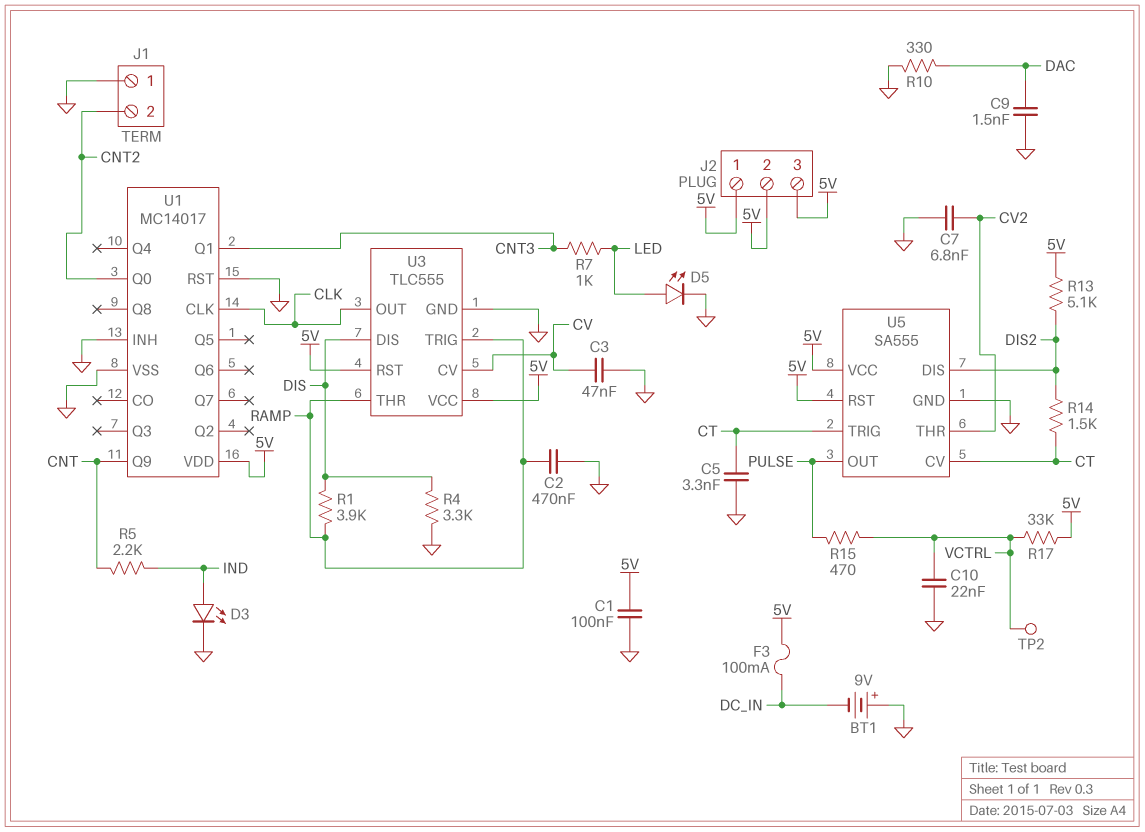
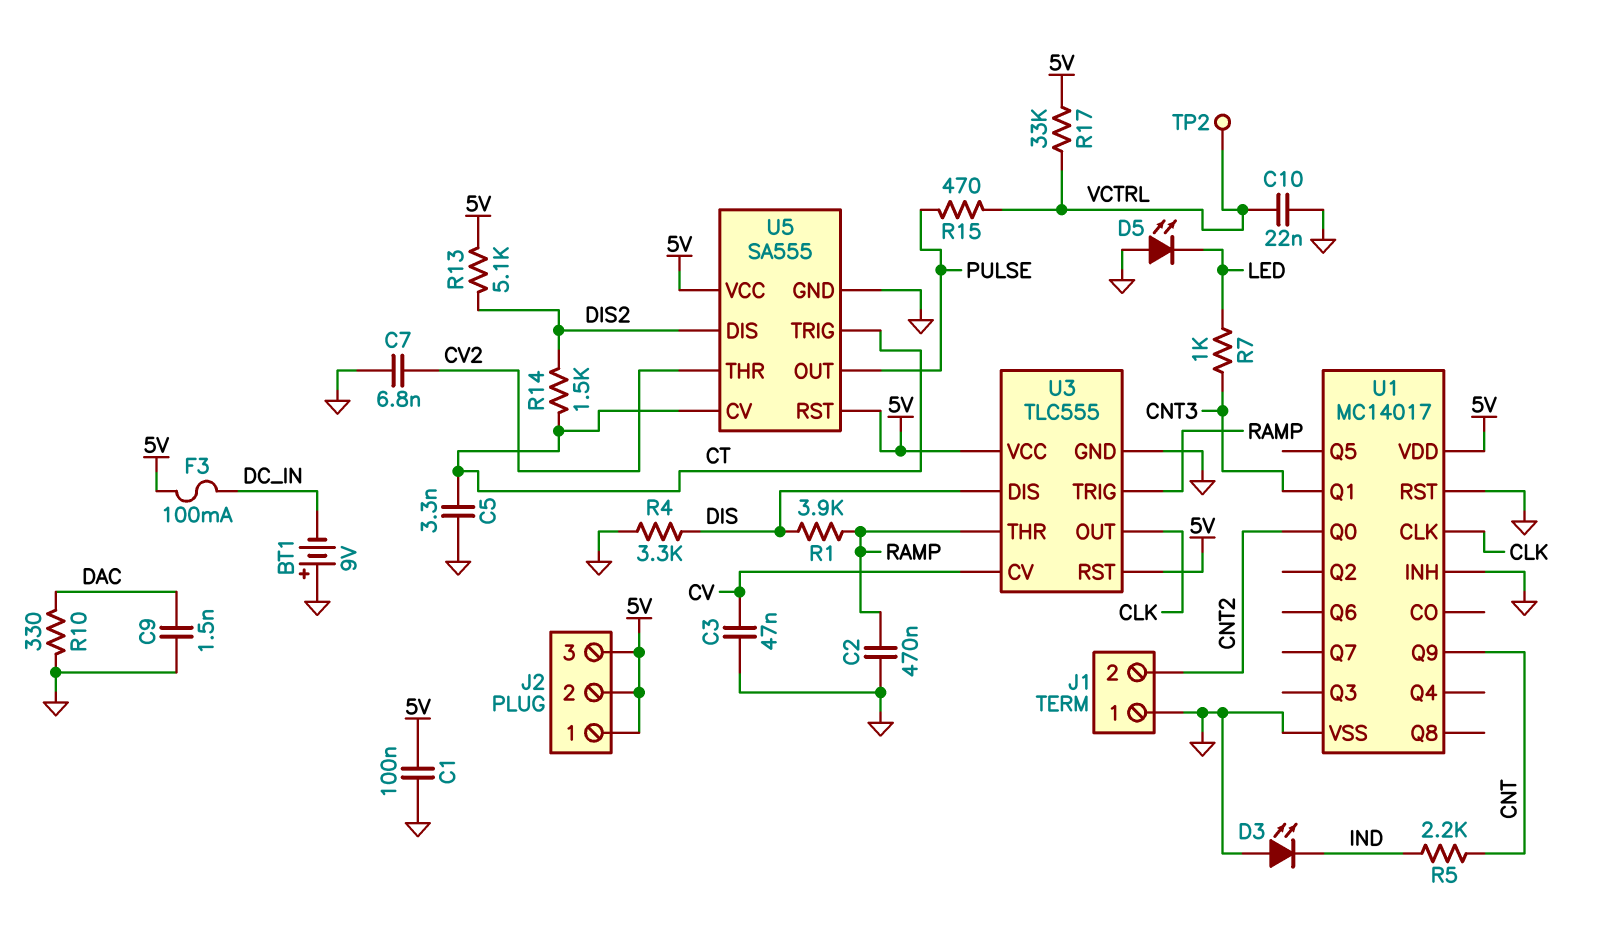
D3: LED (A IND, K GND) -> LED (A GND, K IND)
D5: LED (A LED, K GND) -> LED (A GND, K LED)

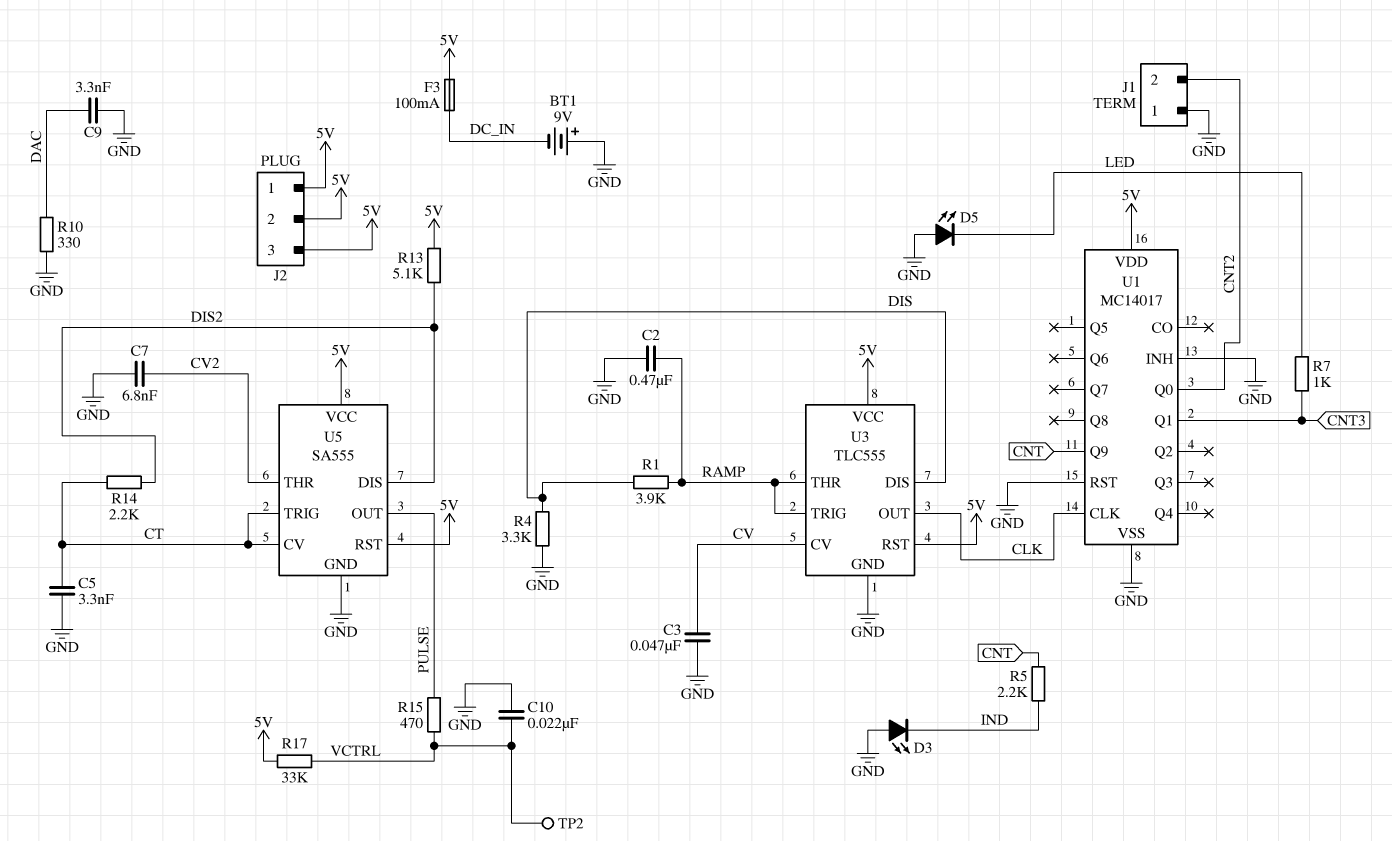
C1: 100nF (5V, GND) -> none
C9: 1.5nF (DAC, GND) -> 3.3nF (DAC, GND)
R14: 1.5k (CT, DIS2) -> 2.2k (CT, DIS2)

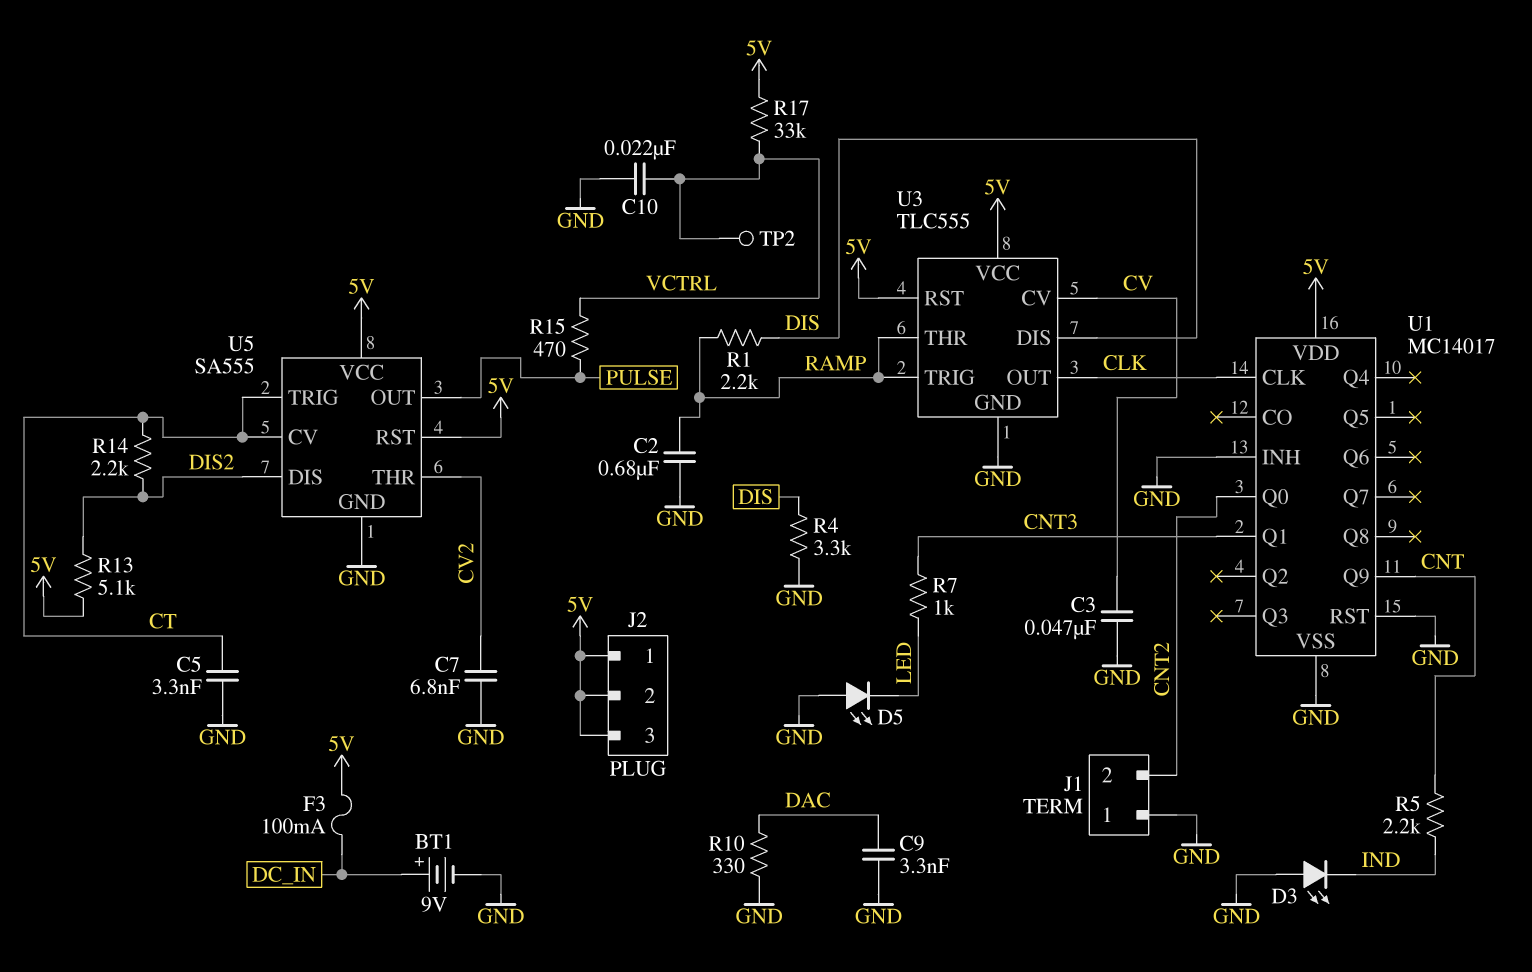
BT1: 9V (plus GND, minus DC_IN) -> 9V (plus DC_IN, minus GND)
C2: 470nF (GND, RAMP) -> 680nF (GND, RAMP)
R1: 3.9k (DIS, RAMP) -> 2.2k (DIS, RAMP)

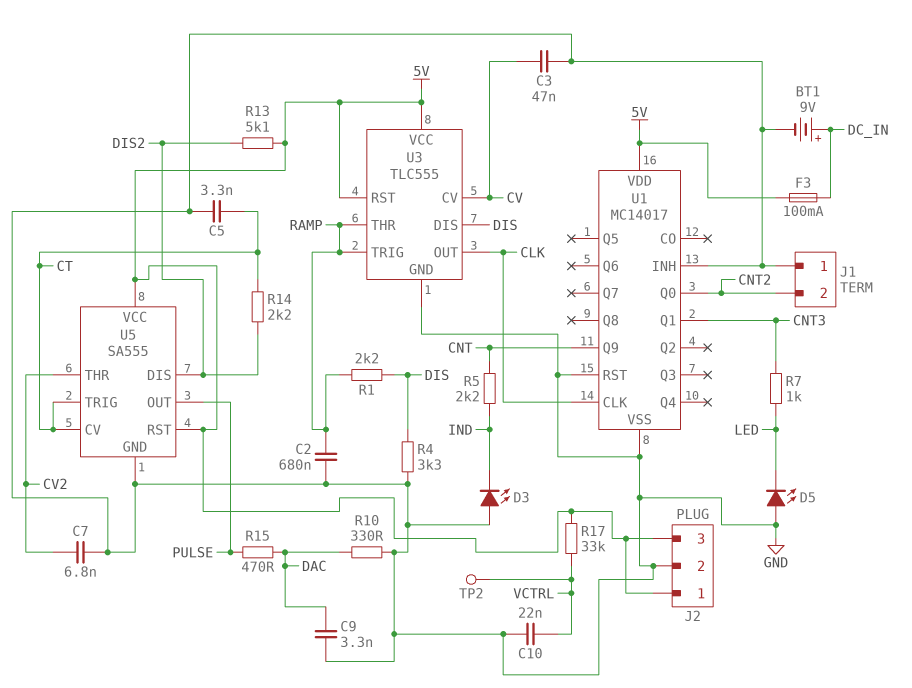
J2 pin 2: 5V -> GND
R15: 470 (PULSE, VCTRL) -> 470 (DAC, PULSE)

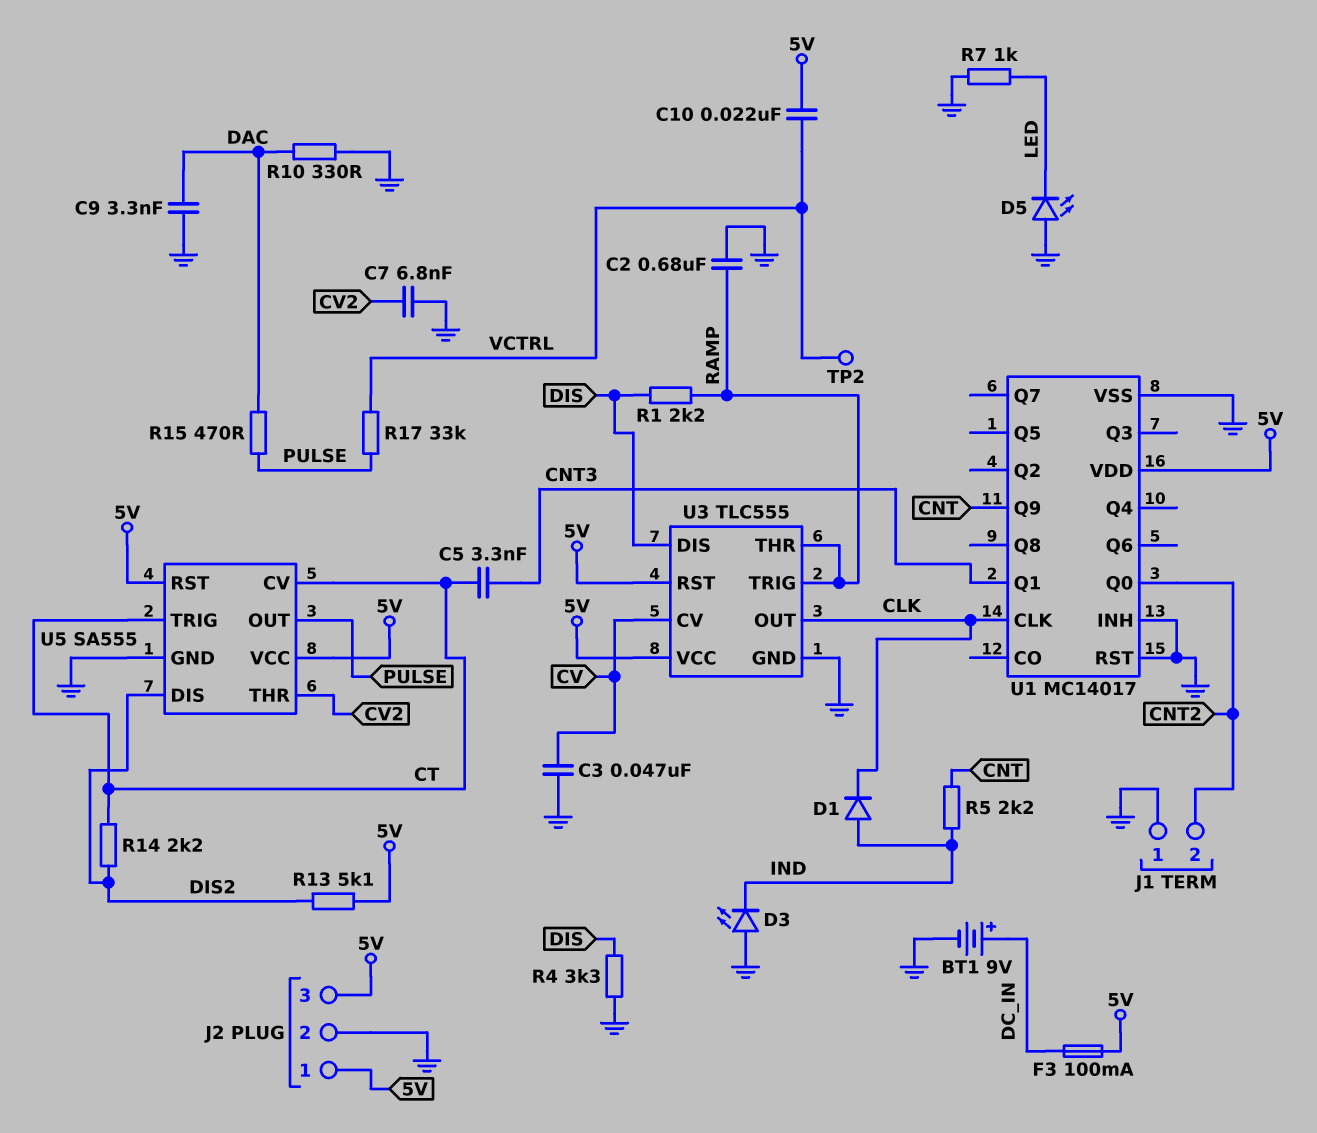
C5: 3.3nF (CT, GND) -> 3.3nF (CNT3, CT)
C10: 22nF (GND, VCTRL) -> 22nF (5V, VCTRL)
D1: none -> diode (A IND, K CLK)
R7: 1k (CNT3, LED) -> 1k (GND, LED)
R17: 33k (5V, VCTRL) -> 33k (PULSE, VCTRL)

